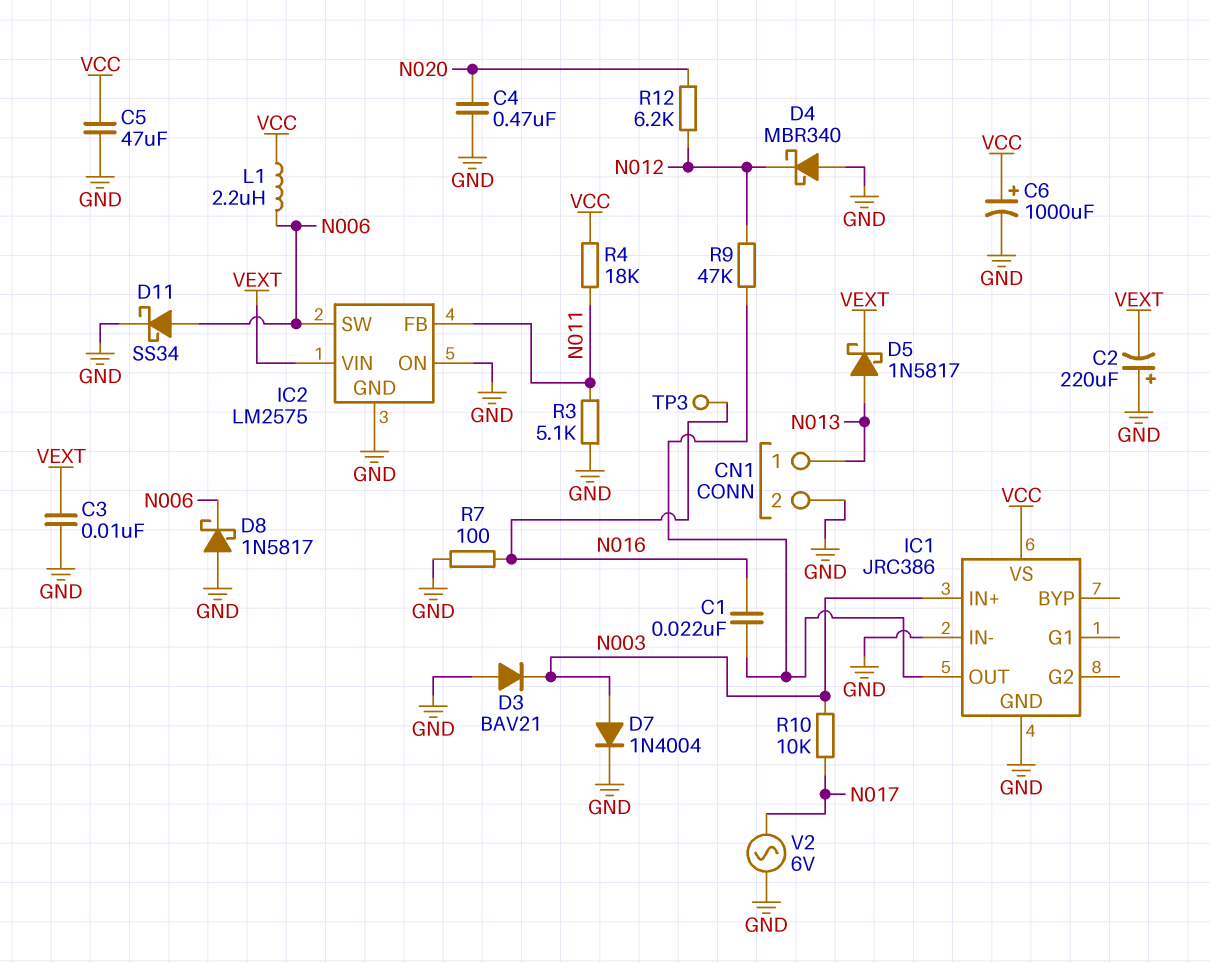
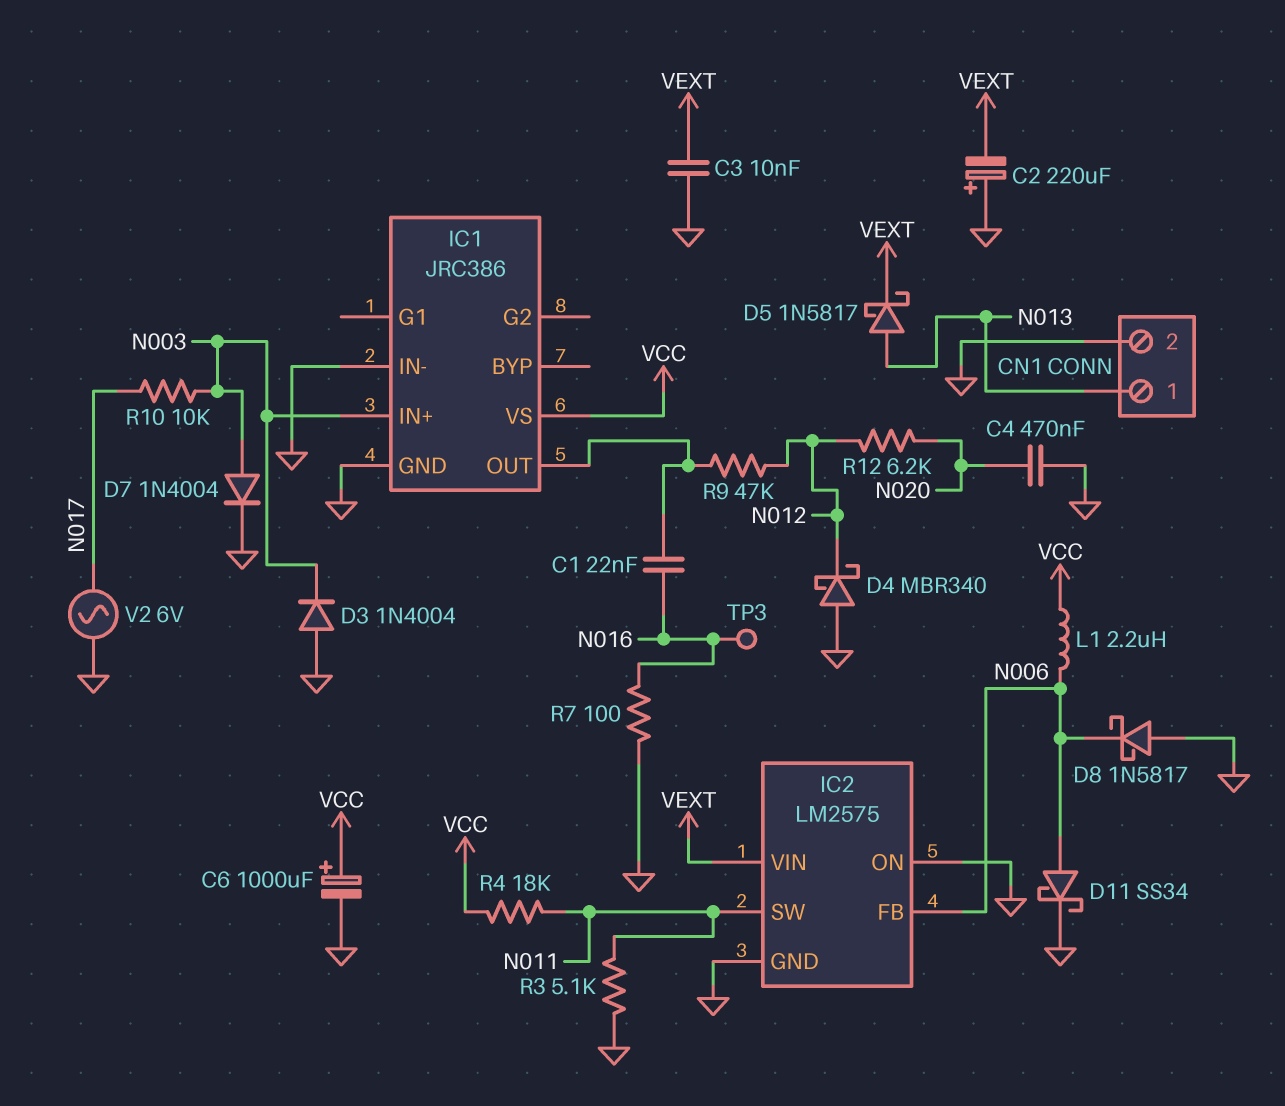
C5: 47uF (GND, VCC) -> none
D3: diode BAV21 (A GND, K N003) -> diode 1N4004 (A GND, K N003)
IC2 pin FB: N011 -> N006
IC2 pin SW: N006 -> N011

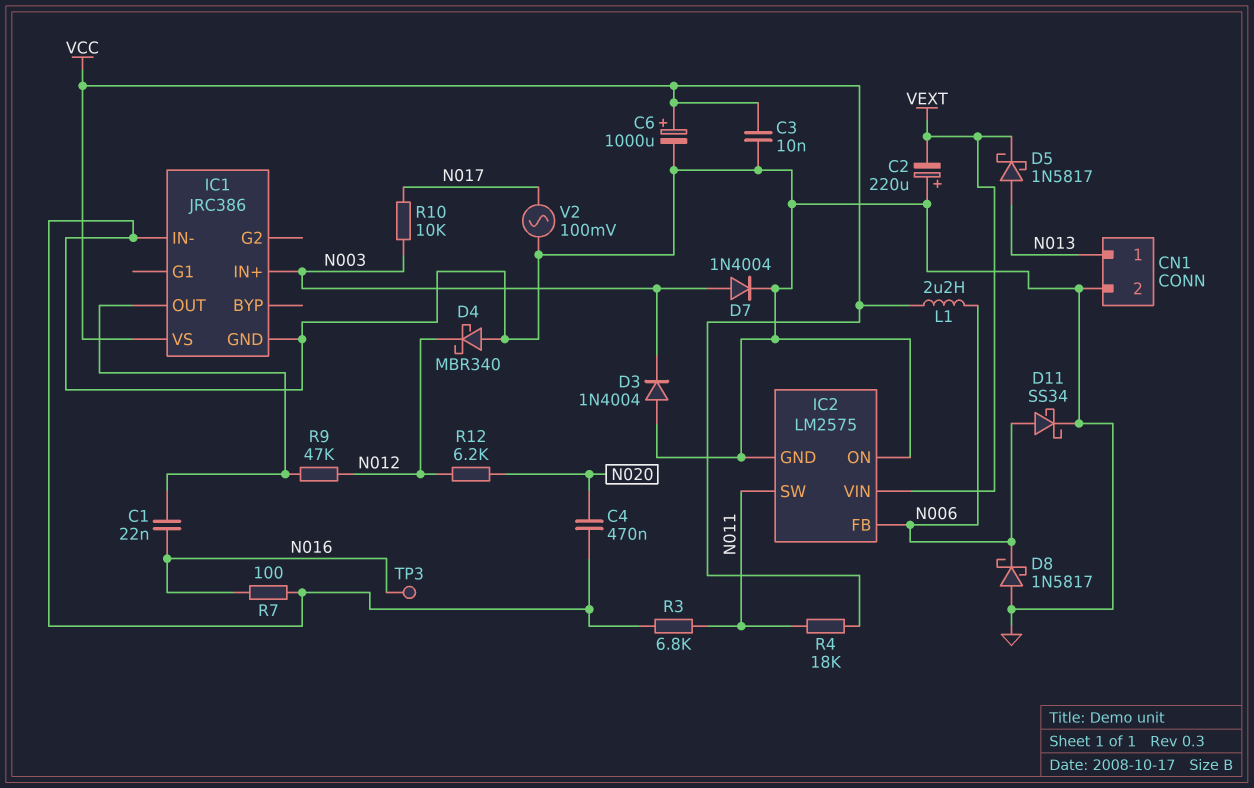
C3: 10nF (GND, VEXT) -> 10nF (GND, VCC)
R3: 5.1k (GND, N011) -> 6.8k (GND, N011)
V2: AC 6V (GND, N017) -> AC 100mV (GND, N017)

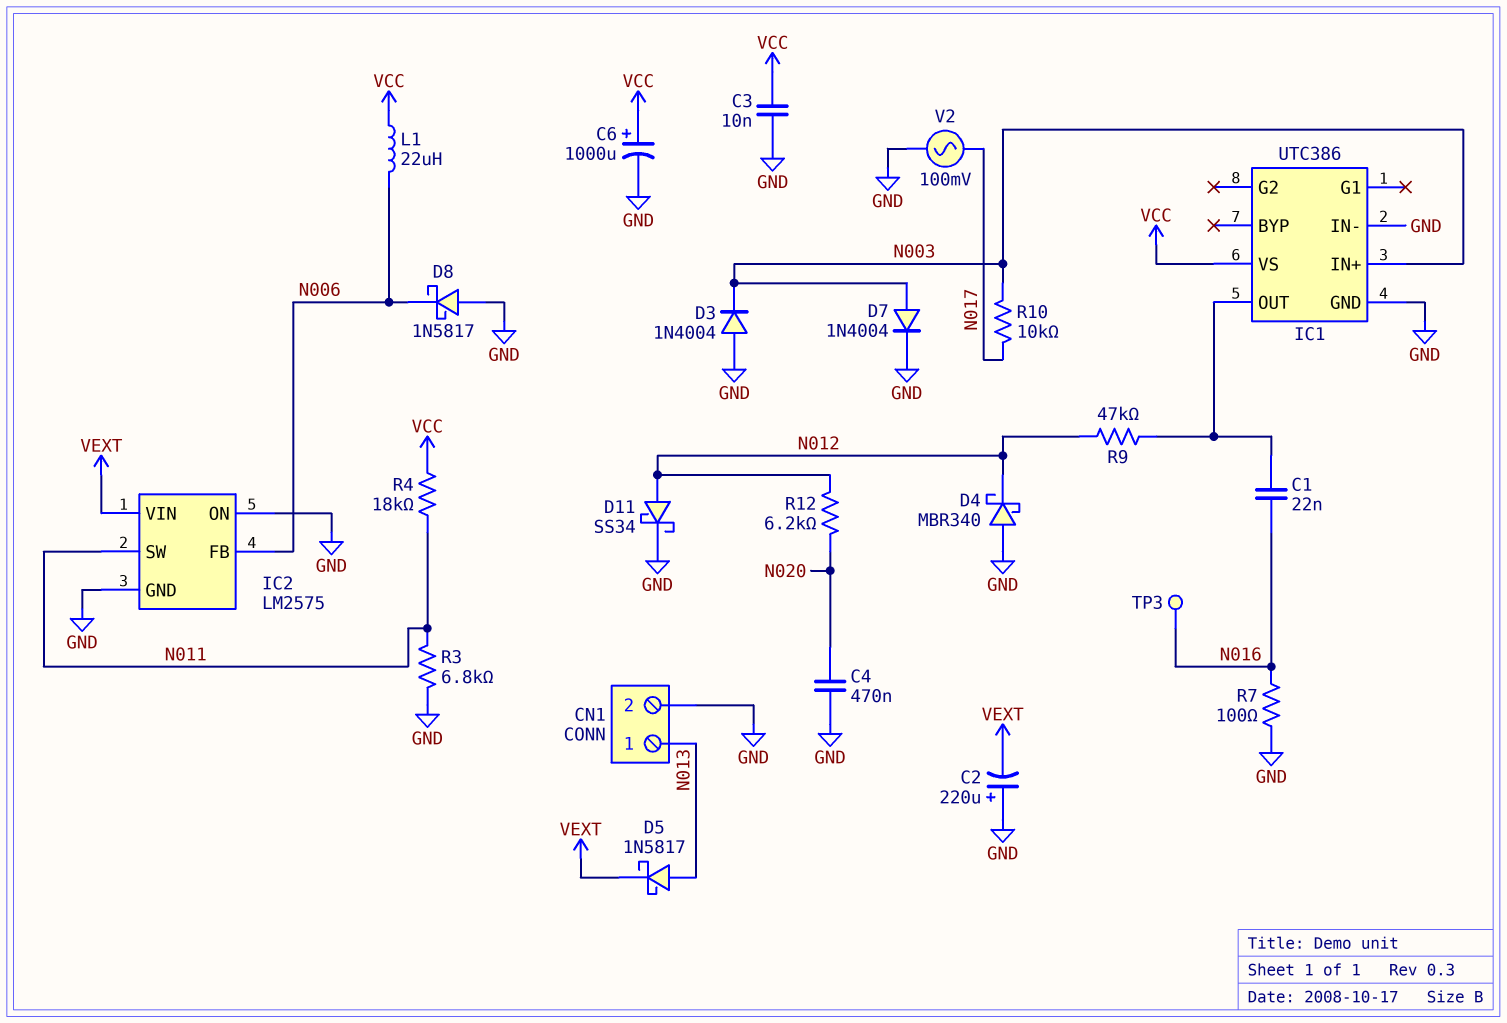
D11: schottky SS34 (A N006, K GND) -> schottky SS34 (A N012, K GND)
IC1: JRC386 -> UTC386
L1: 2.2uH (N006, VCC) -> 22uH (N006, VCC)

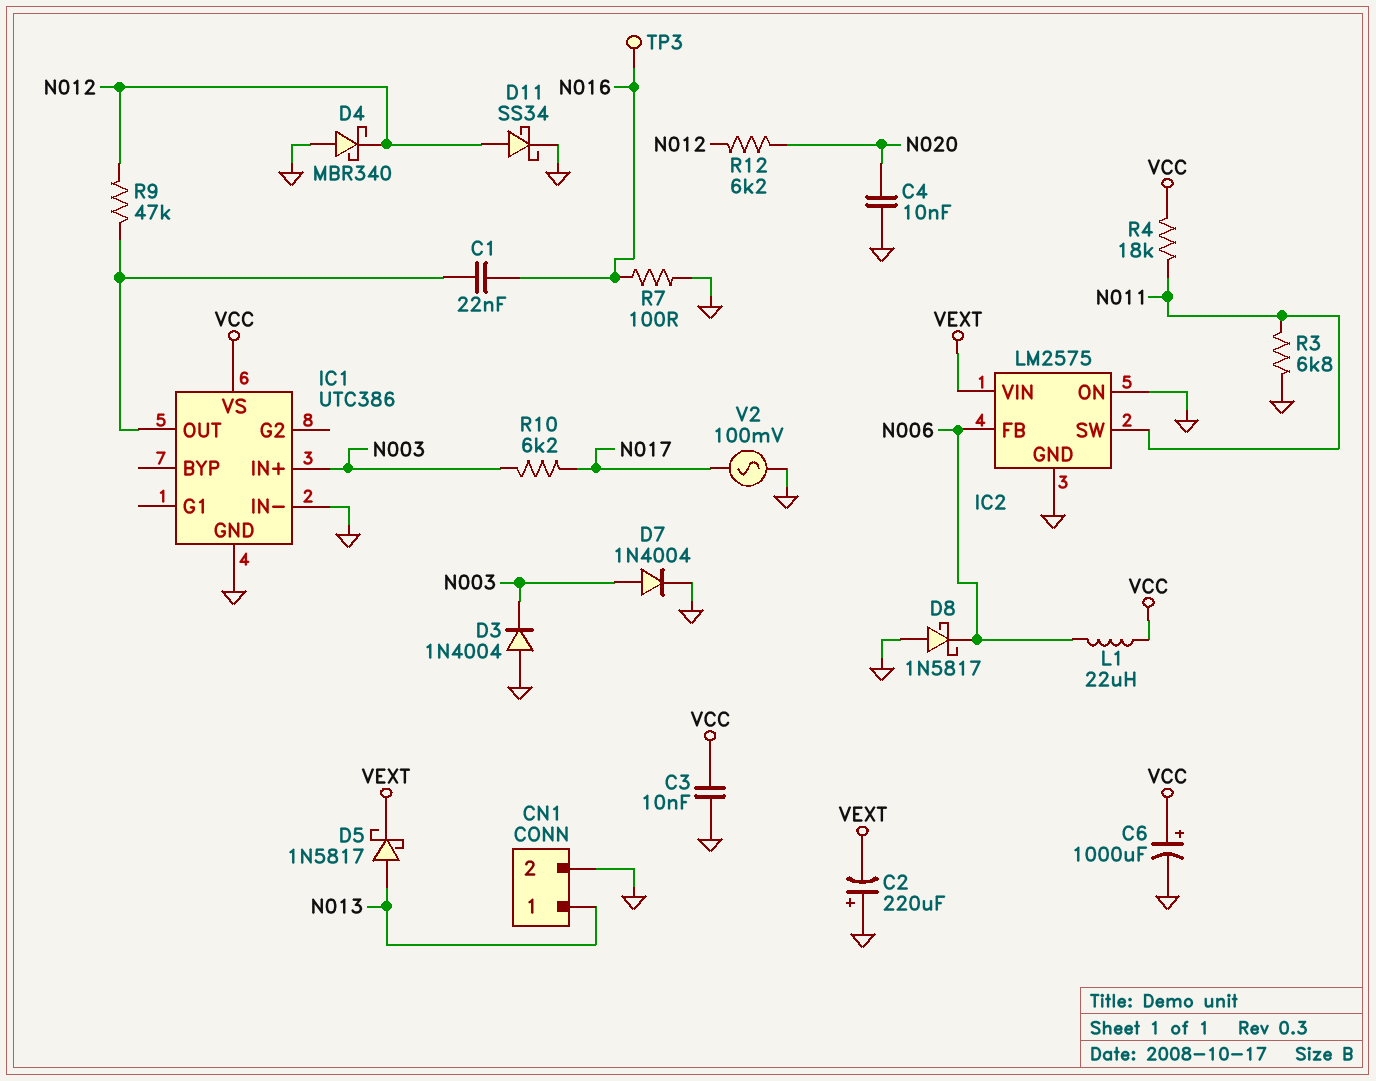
C4: 470nF (GND, N020) -> 10nF (GND, N020)
R10: 10k (N003, N017) -> 6.2k (N003, N017)

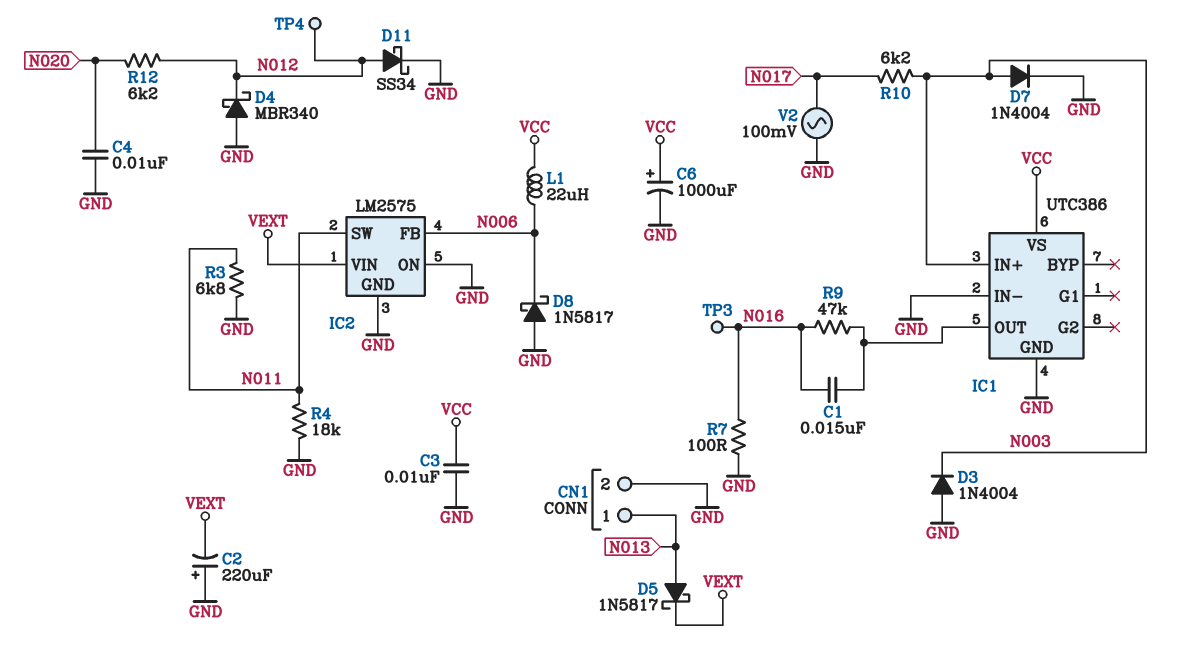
C1: 22nF (IC1/OUT, N016) -> 15nF (IC1/OUT, N016)
R4: 18k (N011, VCC) -> 18k (GND, N011)
R9: 47k (IC1/OUT, N012) -> 47k (IC1/OUT, N016)
TP4: none -> test point (N012)

